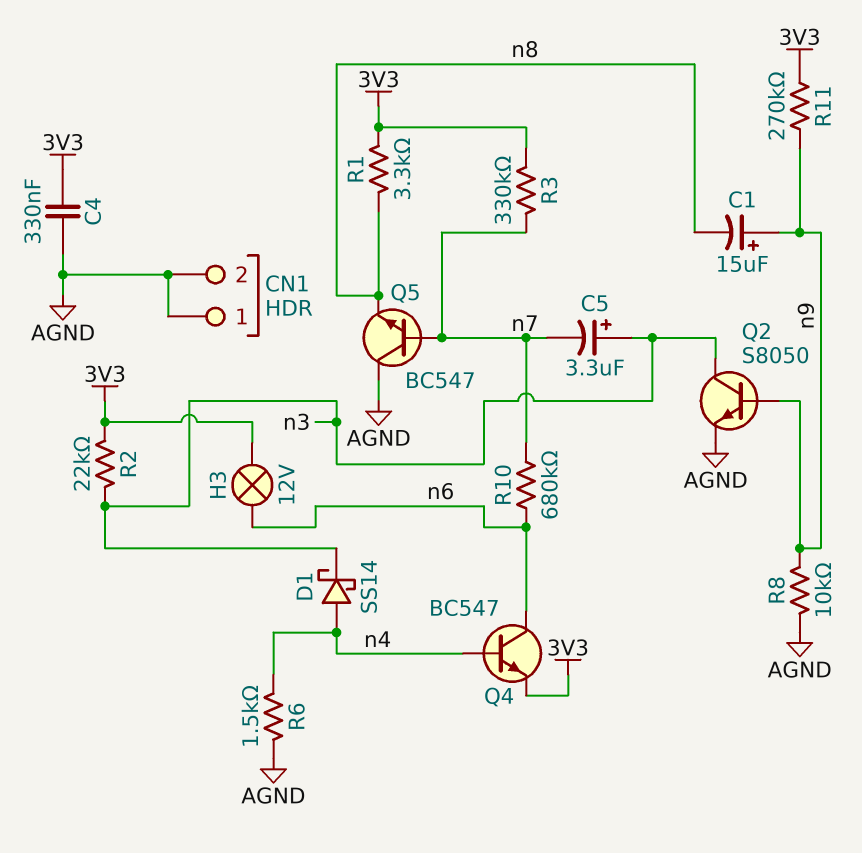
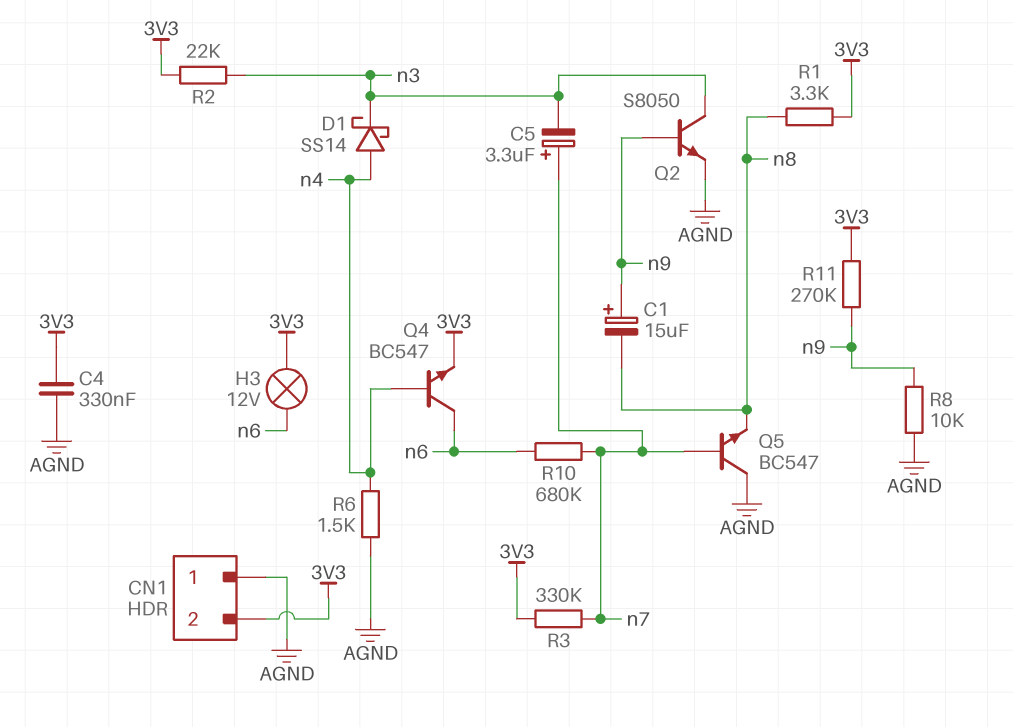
C5: 3.3uF (plus n3, minus n7) -> 3.3uF (plus n7, minus n3)
CN1 pin 2: AGND -> 3V3

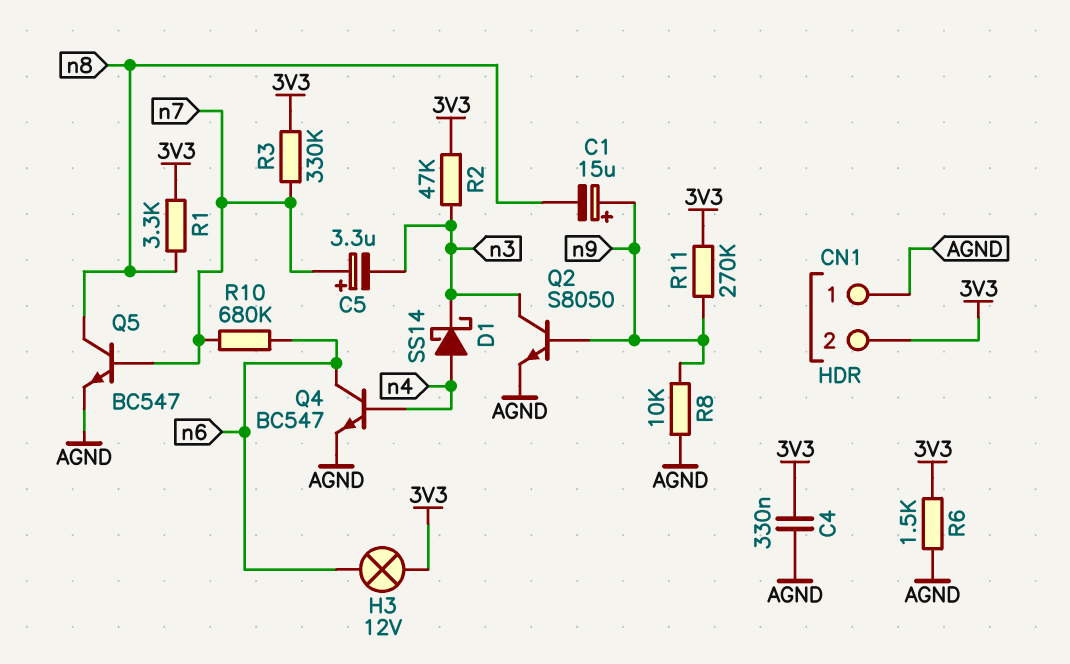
Q4: NPN BC547 (B n4, C n6, E 3V3) -> NPN BC547 (B n4, C n6, E AGND)
Q5: NPN BC547 (B n7, C AGND, E n8) -> NPN BC547 (B n7, C n8, E AGND)
R2: 22k (3V3, n3) -> 47k (3V3, n3)
R6: 1.5k (AGND, n4) -> 1.5k (3V3, AGND)

